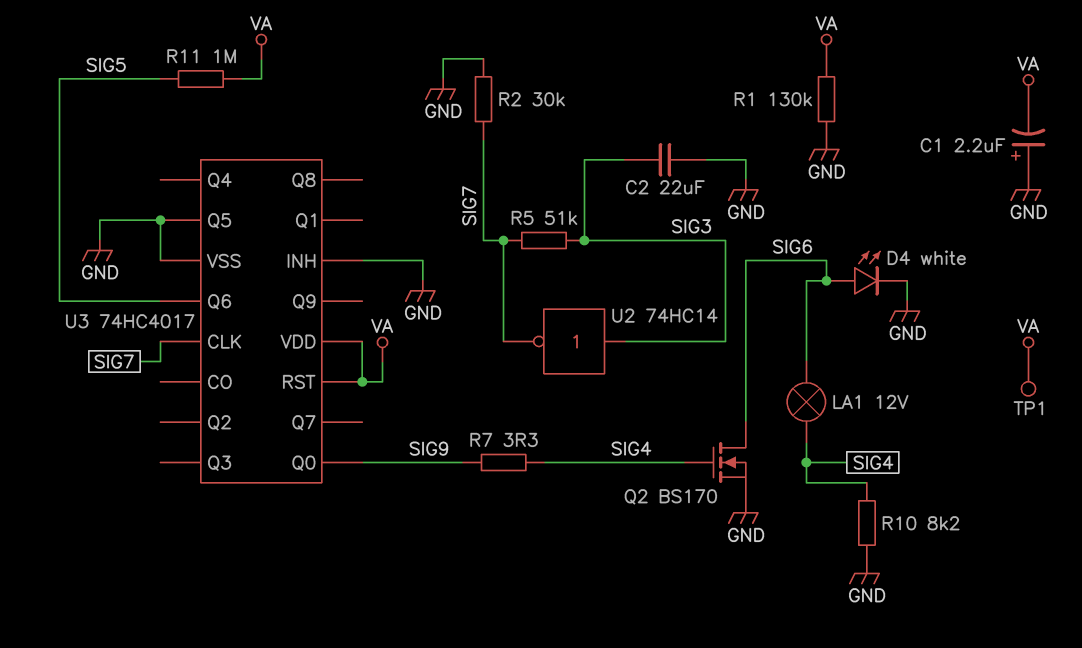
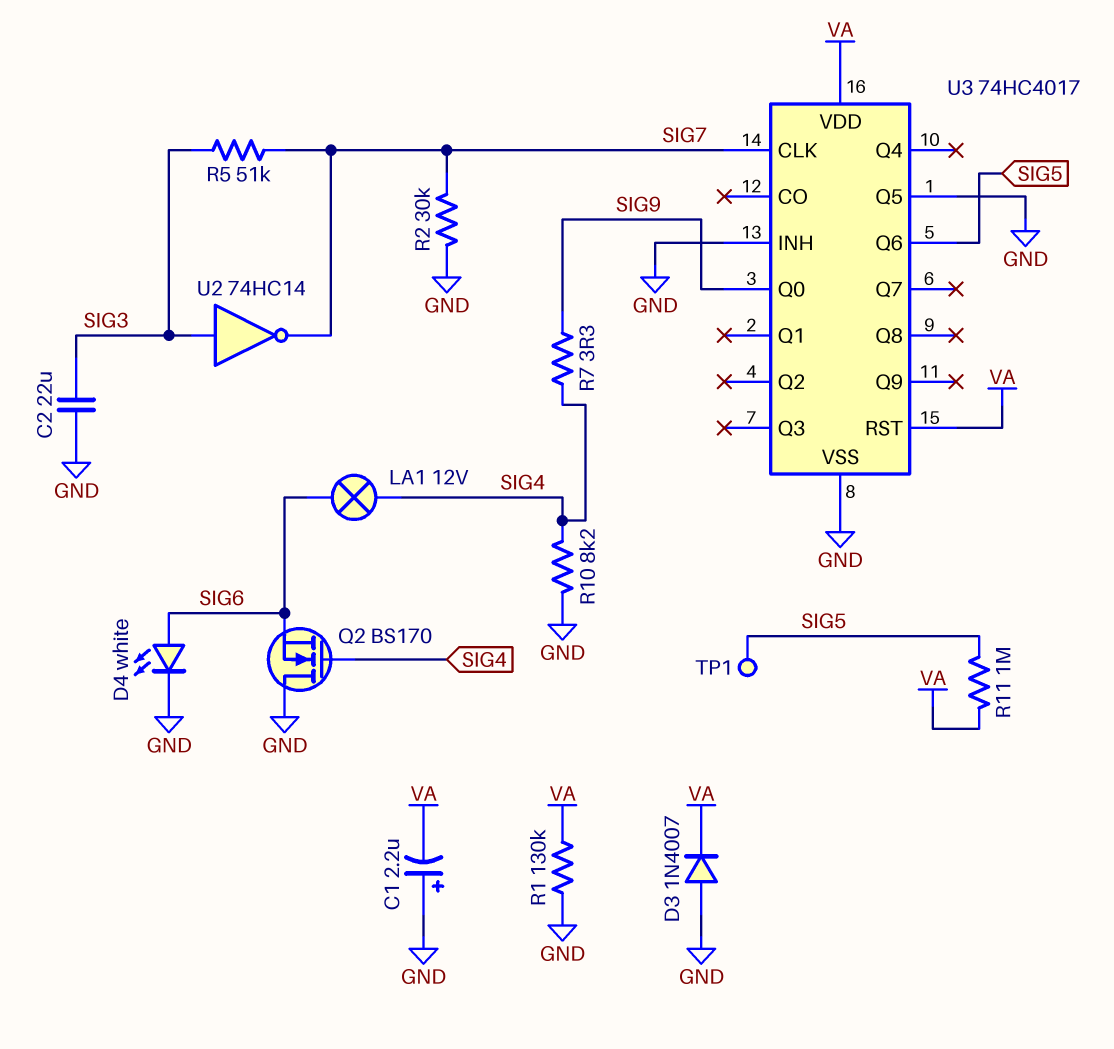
D3: none -> diode 1N4007 (A GND, K VA)
Q2: NMOS BS170 (G SIG4, D SIG6, S GND) -> NMOS BS170 (G SIG4, D GND, S SIG6)
TP1: test point (VA) -> test point (SIG5)

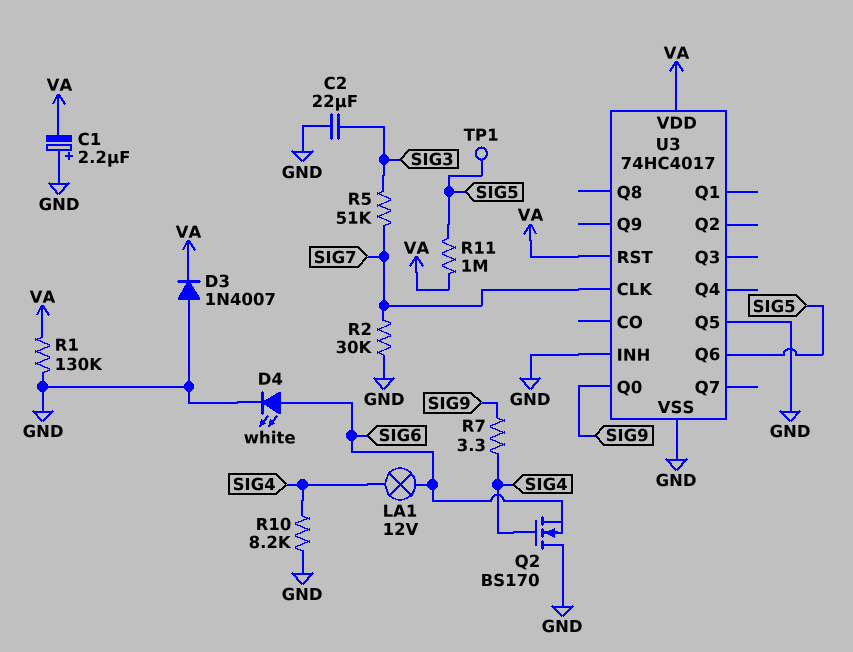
U2: NOT 74HC14 (in SIG3, out SIG7) -> none

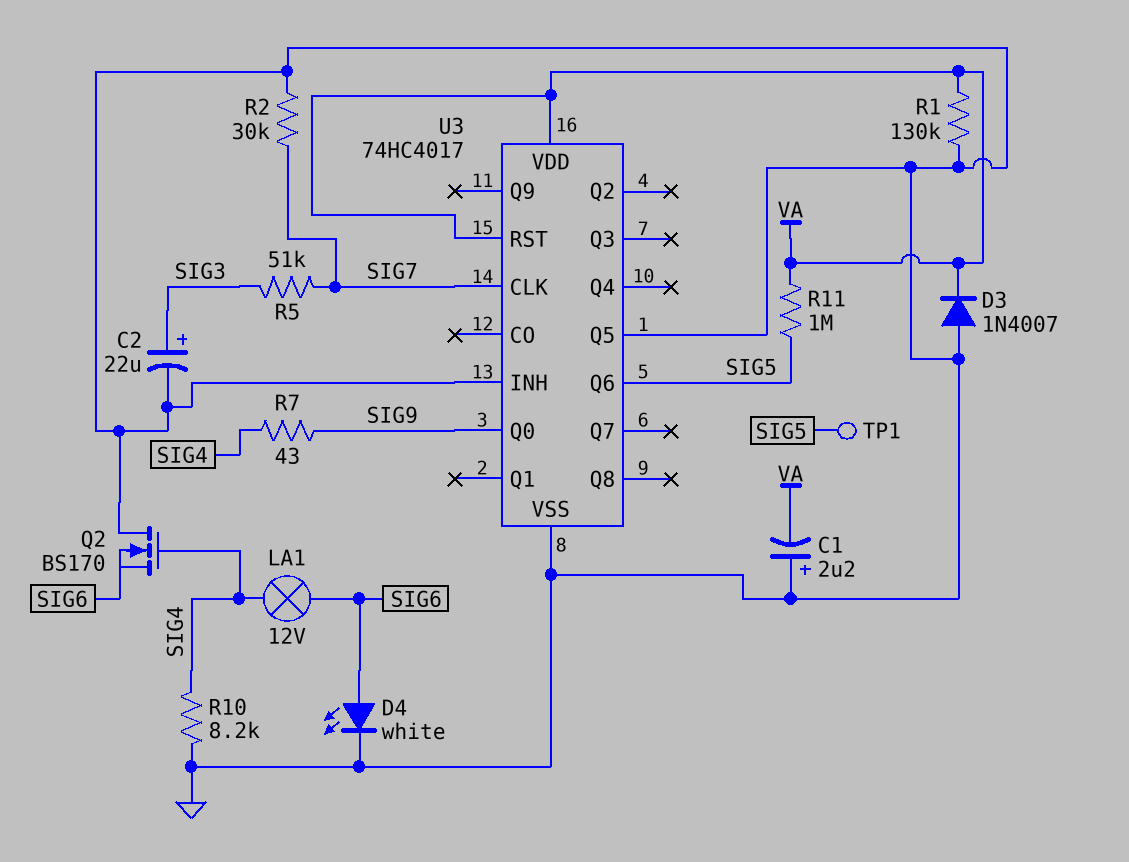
C2: 22uF (GND, SIG3) -> 22uF (plus SIG3, minus GND)
R7: 3.3 (SIG4, SIG9) -> 43 (SIG4, SIG9)

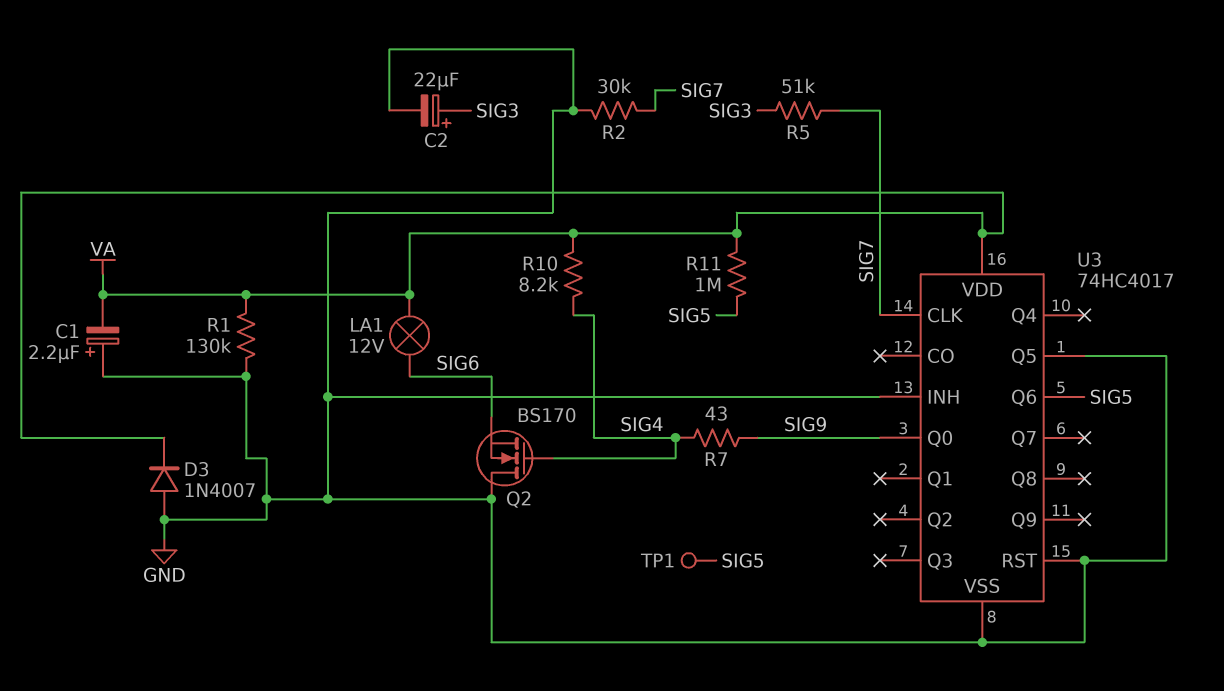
D4: LED white (A SIG6, K GND) -> none
LA1: lamp 12V (SIG4, SIG6) -> lamp 12V (SIG6, VA)
R10: 8.2k (GND, SIG4) -> 8.2k (SIG4, VA)
U3 pin RST: VA -> GND

